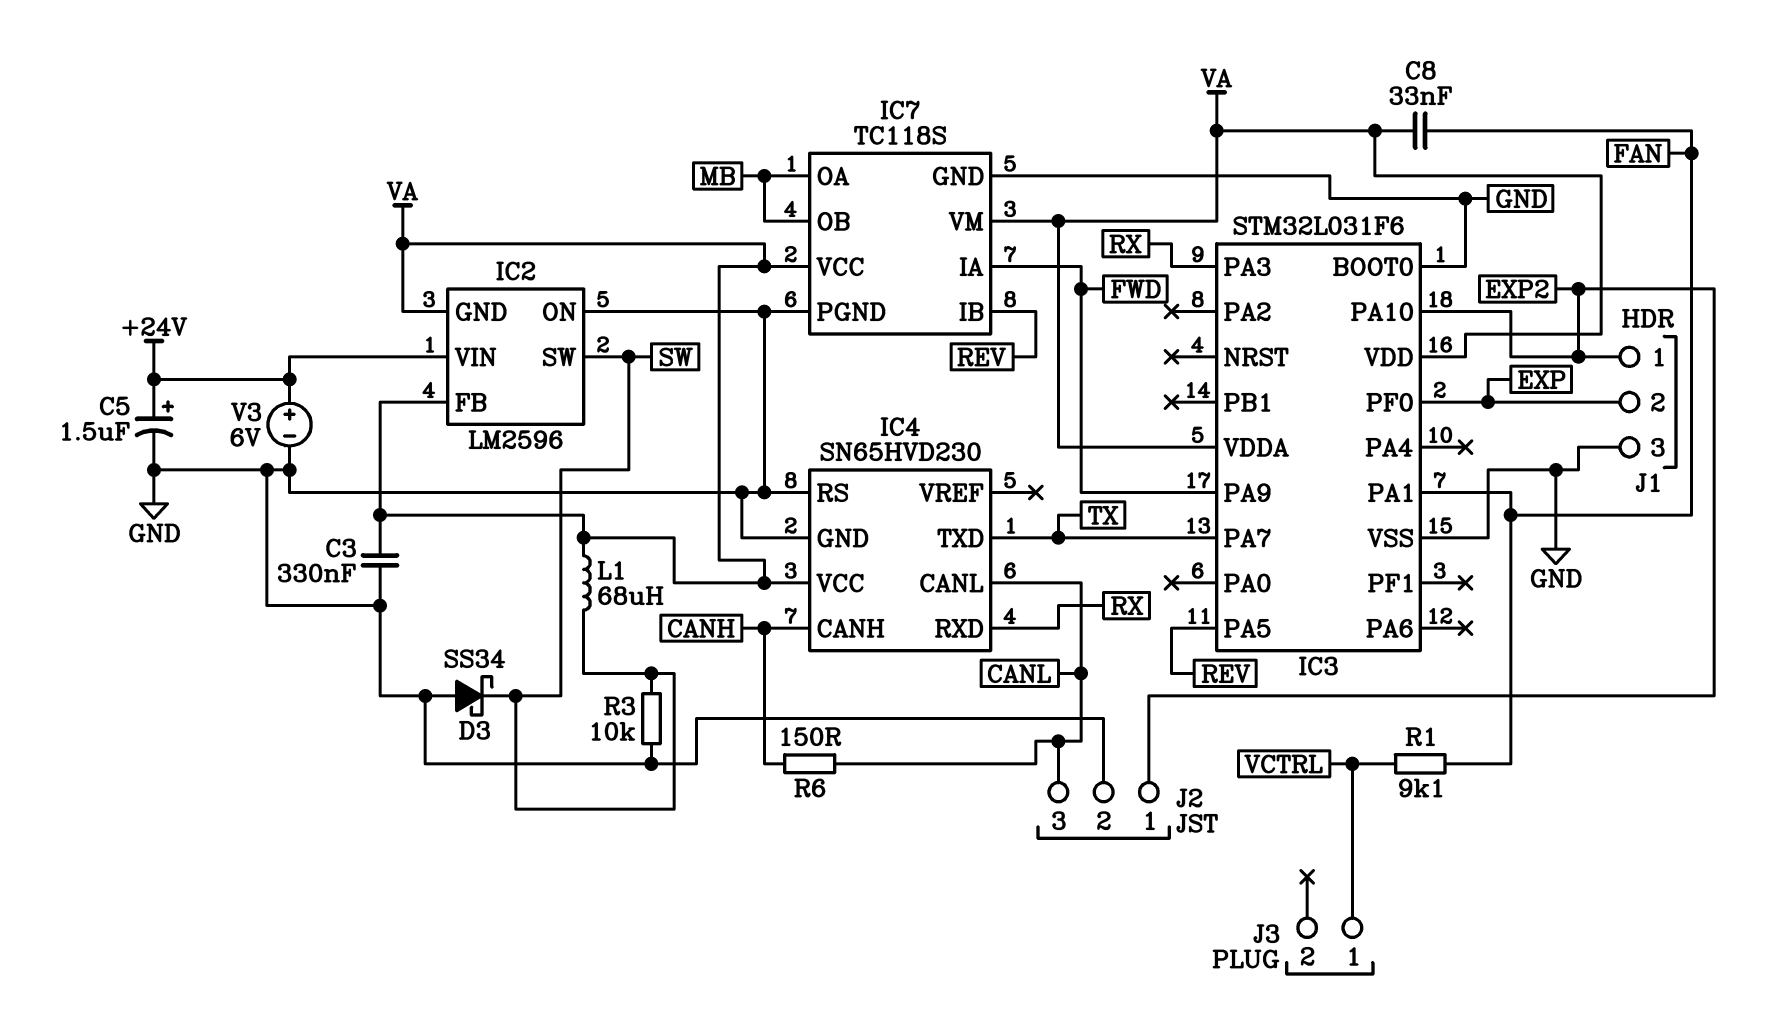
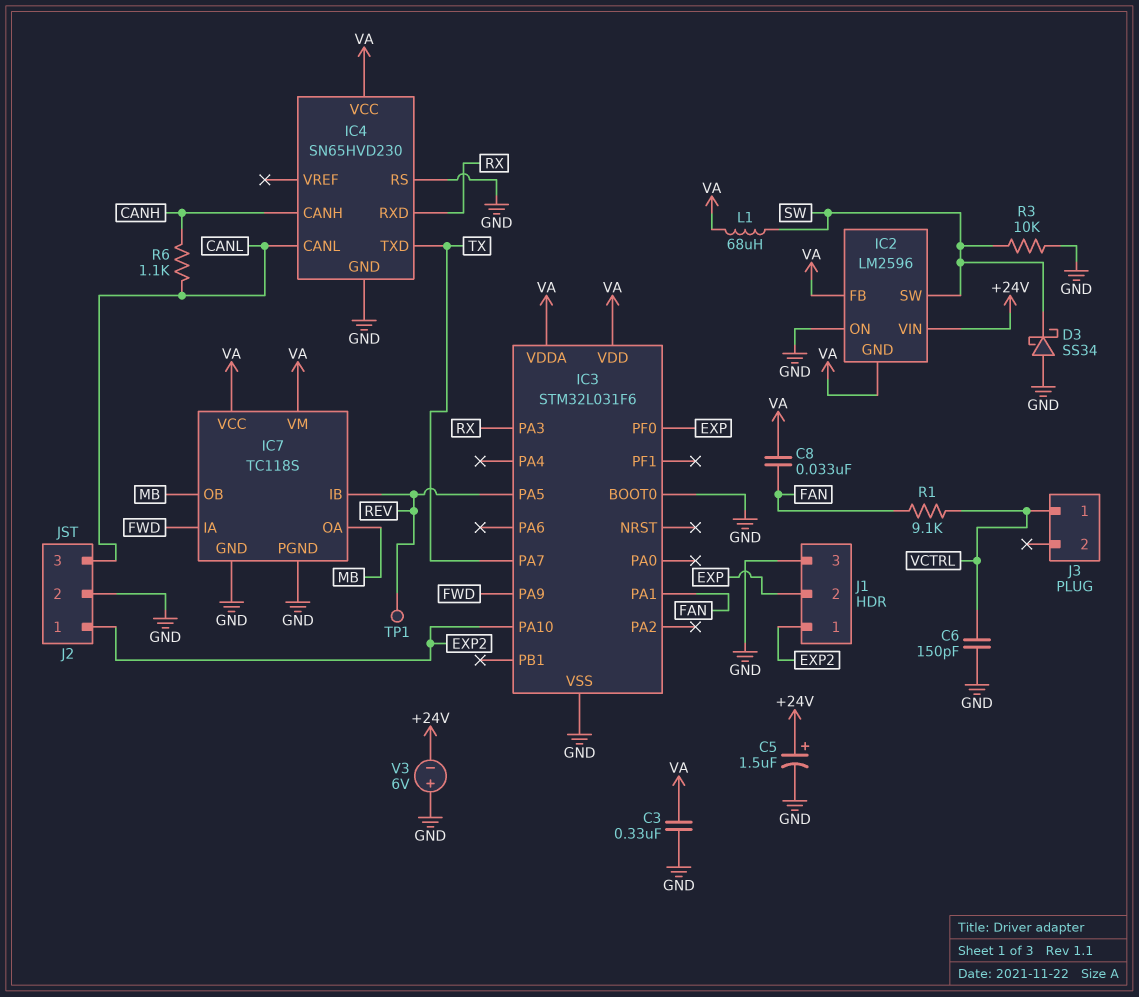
C6: none -> 150pF (GND, VCTRL)
R6: 150 (CANH, CANL) -> 1.1k (CANH, CANL)
TP1: none -> test point (REV)
V3: 6V (plus +24V, minus GND) -> 6V (plus GND, minus +24V)

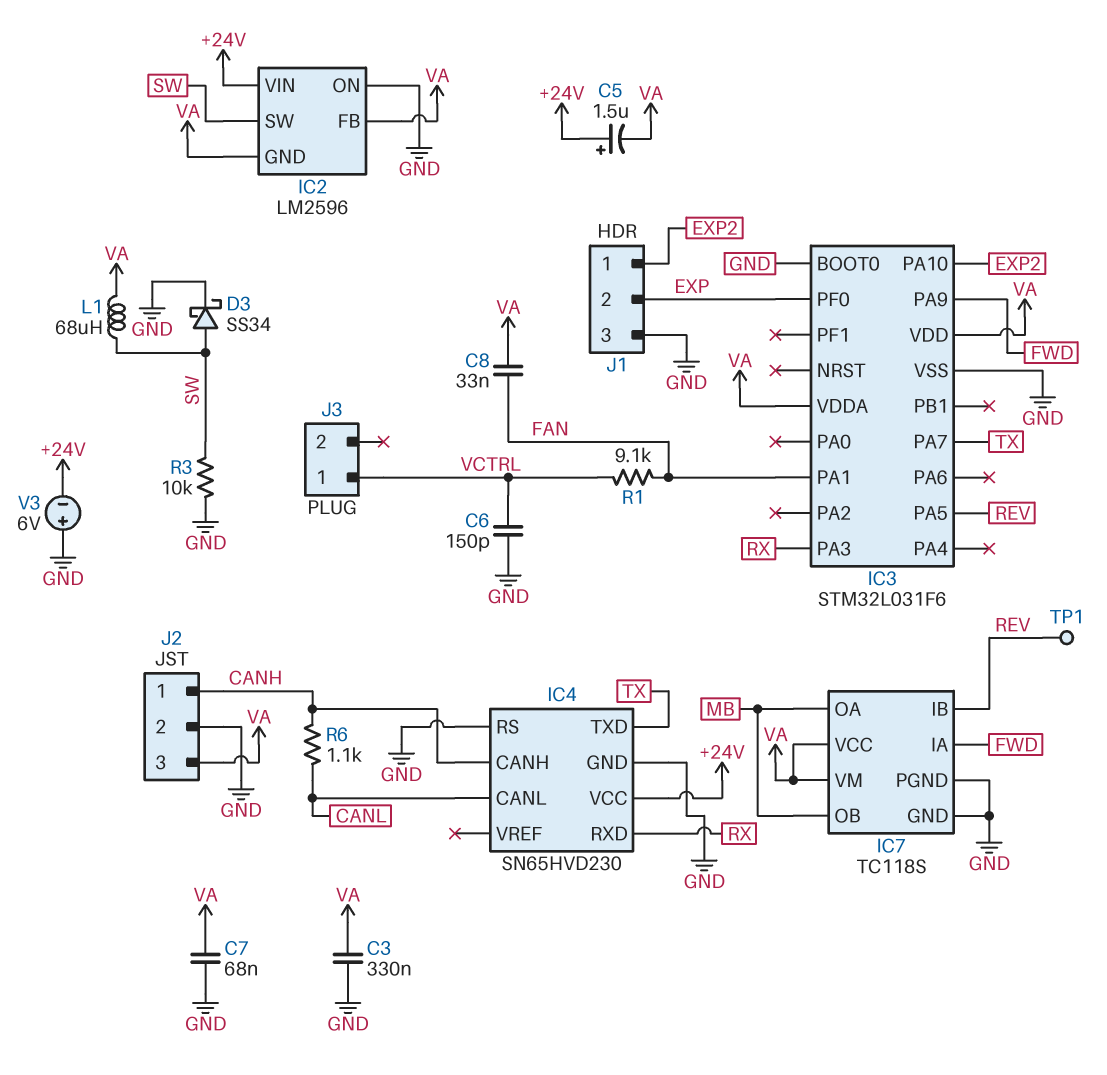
C5: 1.5uF (plus +24V, minus GND) -> 1.5uF (plus +24V, minus VA)
C7: none -> 68nF (GND, VA)
D3: schottky SS34 (A GND, K SW) -> schottky SS34 (A SW, K GND)
IC4 pin VCC: VA -> +24V
J2 pin 1: EXP2 -> CANH
J2 pin 3: CANL -> VA

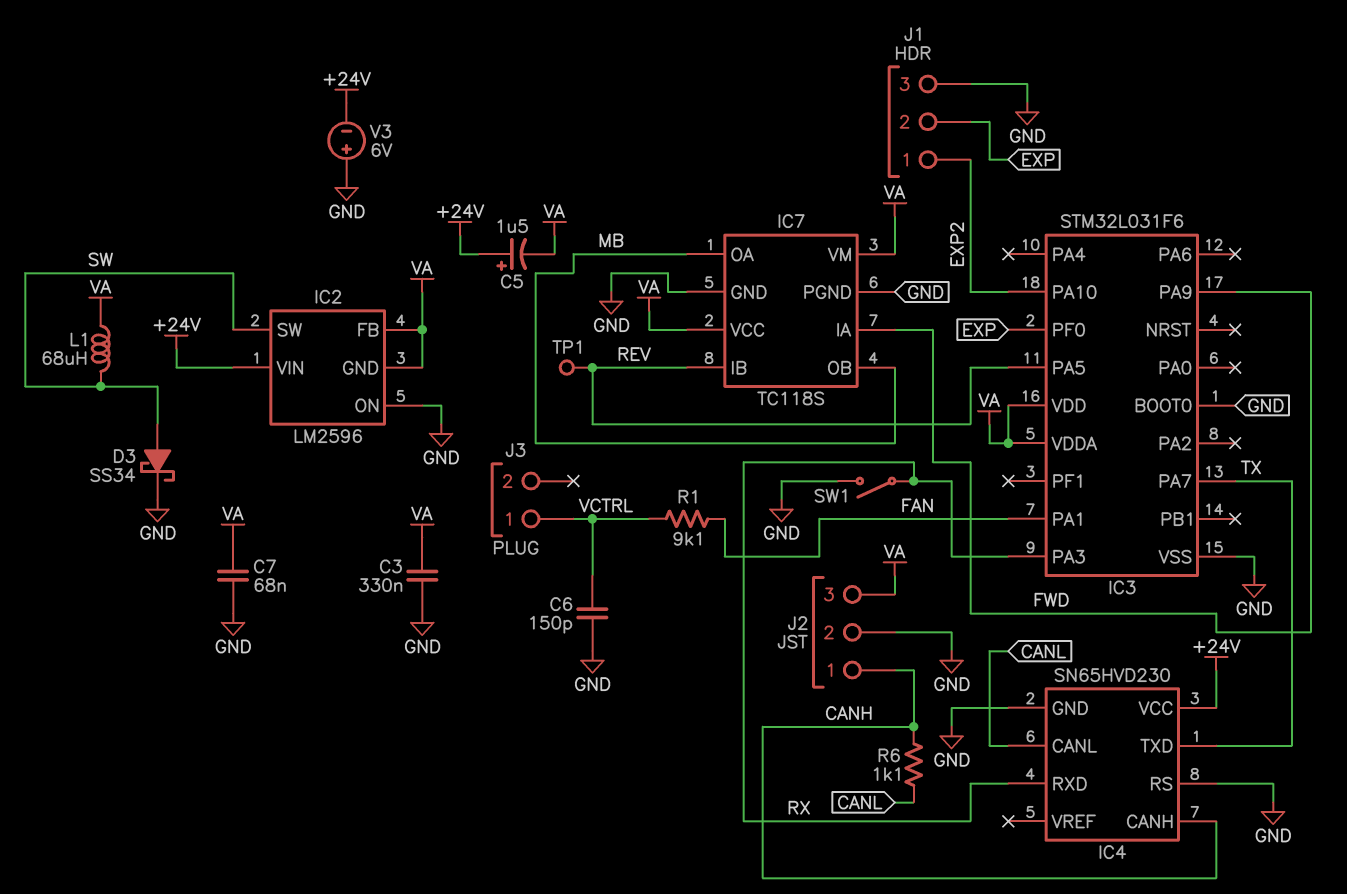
C8: 33nF (FAN, VA) -> none
R3: 10k (GND, SW) -> none
SW1: none -> switch (GND, RX)

